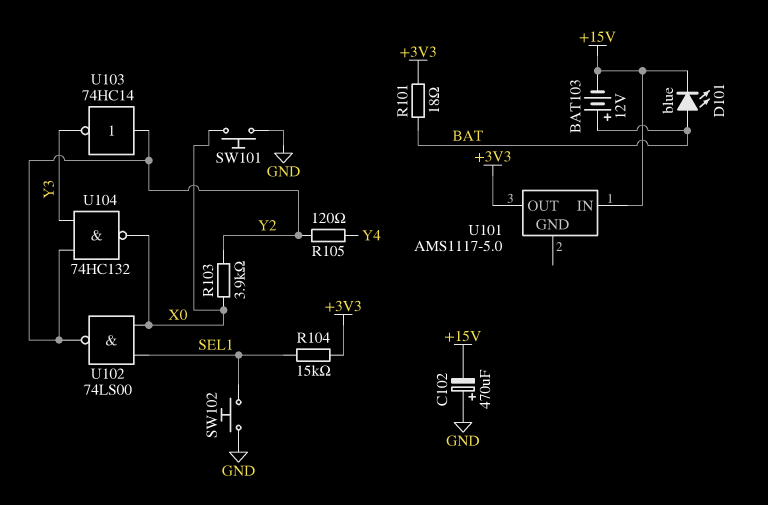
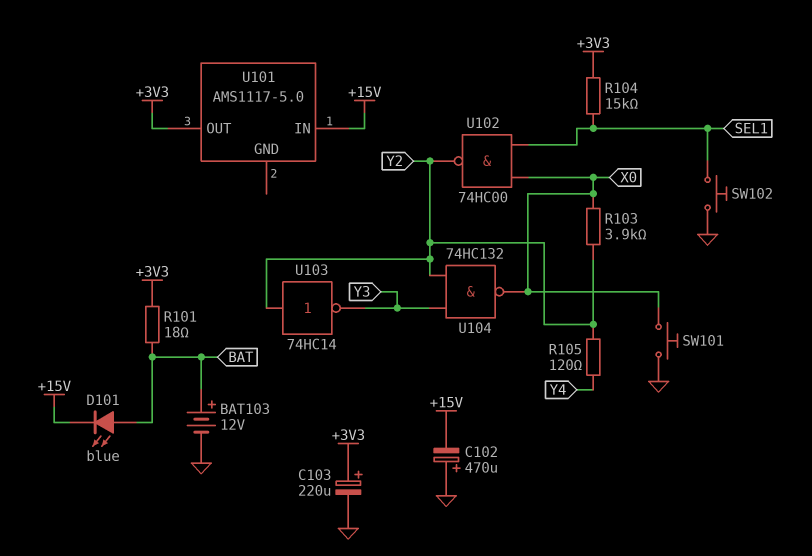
BAT103: 12V (plus BAT, minus +15V) -> 12V (plus BAT, minus GND)
C103: none -> 220uF (plus +3V3, minus GND)
U102: NAND 74LS00 (in SEL1, in X0, out Y2) -> NAND 74HC00 (in SEL1, in X0, out Y2)

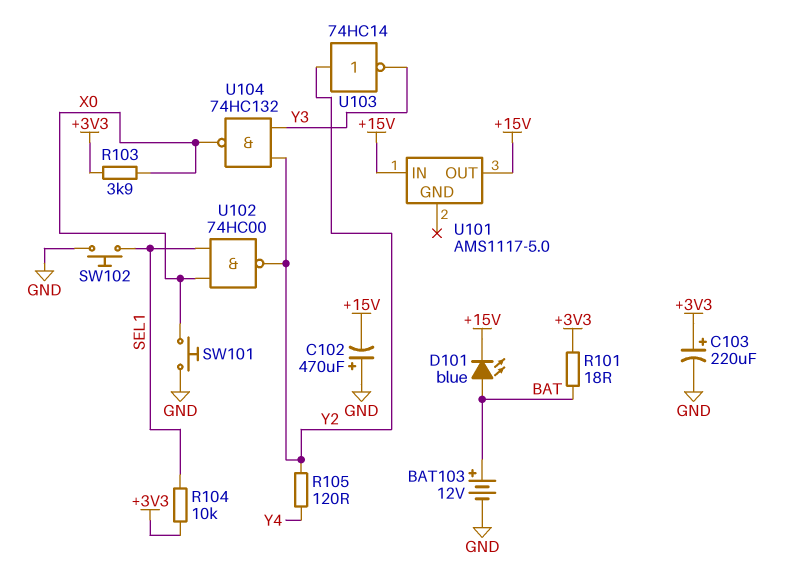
R103: 3.9k (X0, Y2) -> 3.9k (+3V3, X0)
R104: 15k (+3V3, SEL1) -> 10k (+3V3, SEL1)
U101 pin OUT: +3V3 -> +15V

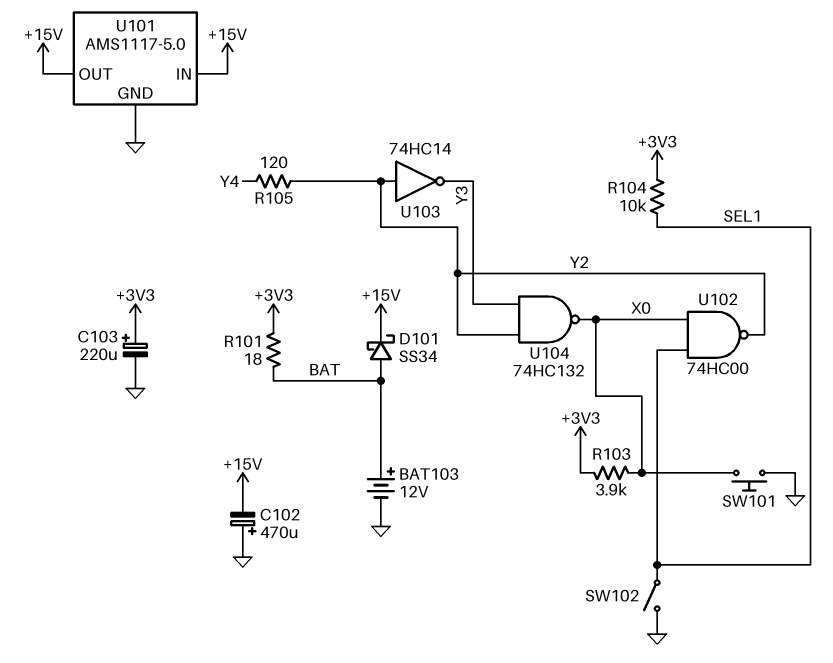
D101: LED blue (A BAT, K +15V) -> schottky SS34 (A BAT, K +15V)
SW102: button (GND, SEL1) -> switch (GND, SEL1)
U101 pin GND: none -> GND

